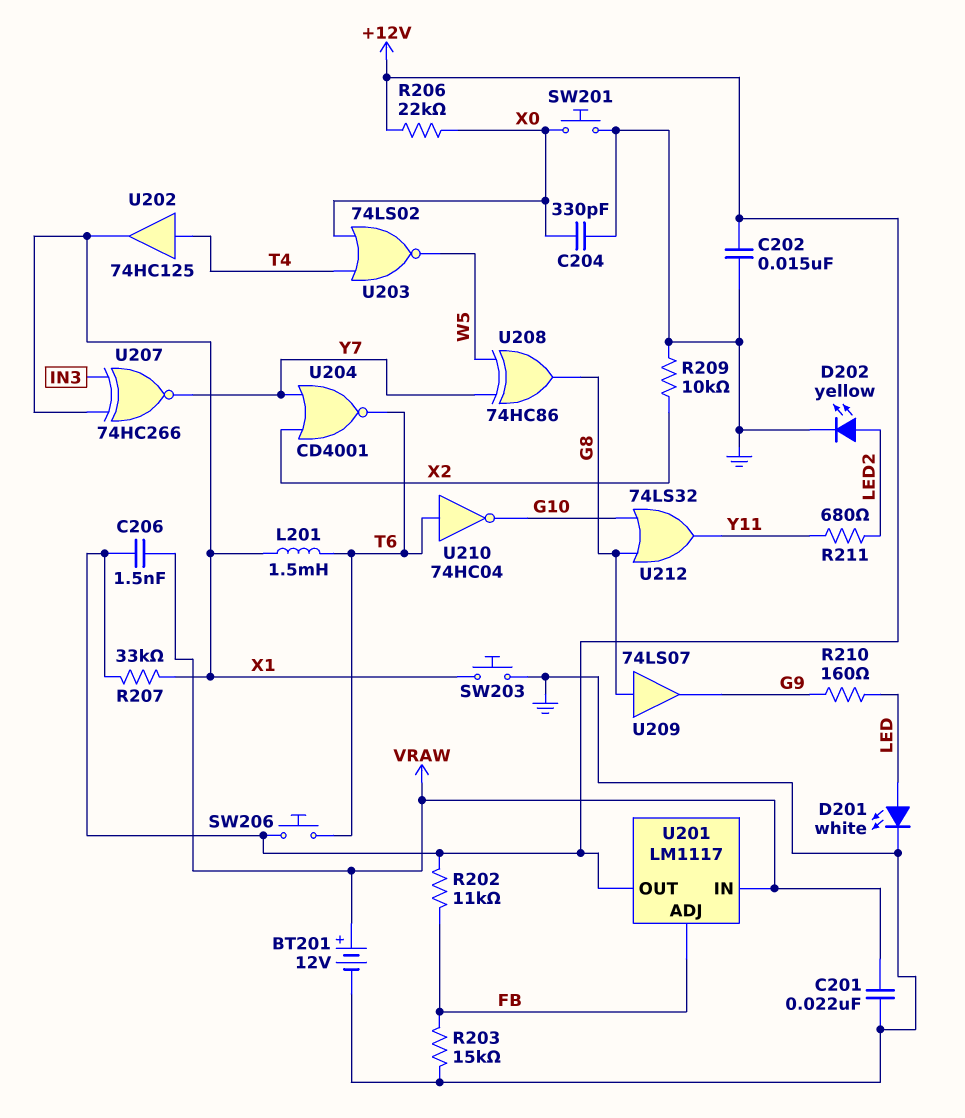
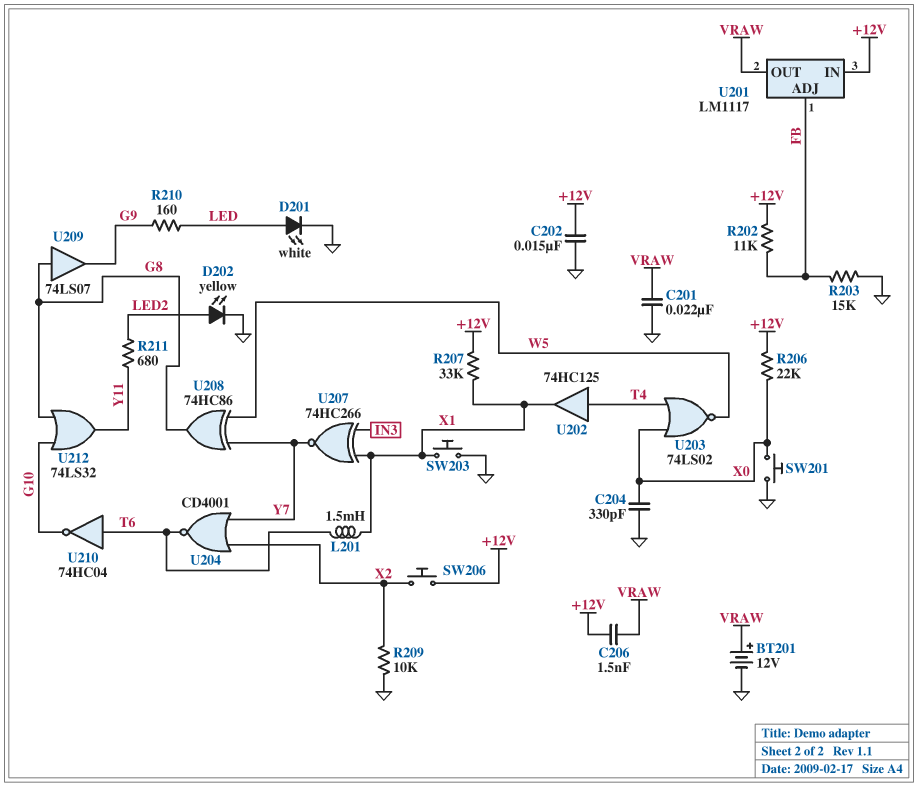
SW206: button (+12V, T6) -> button (+12V, X2)
U201 pin IN: VRAW -> +12V
U201 pin OUT: +12V -> VRAW

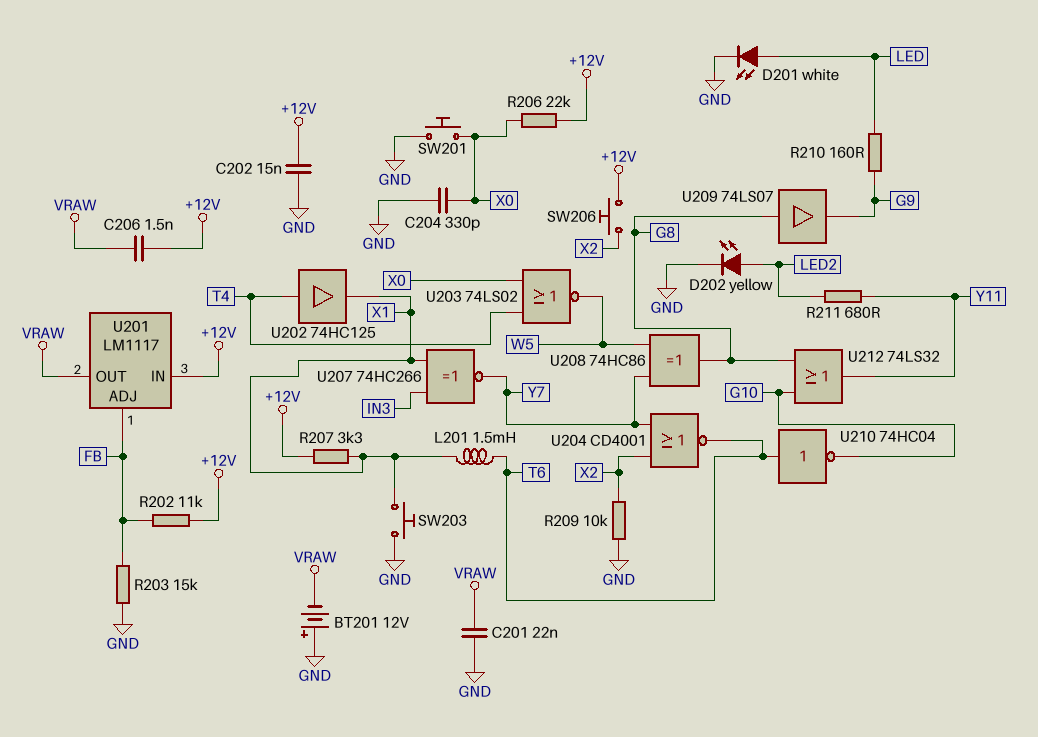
BT201: 12V (plus VRAW, minus GND) -> 12V (plus GND, minus VRAW)
R207: 33k (+12V, X1) -> 3.3k (+12V, X1)

